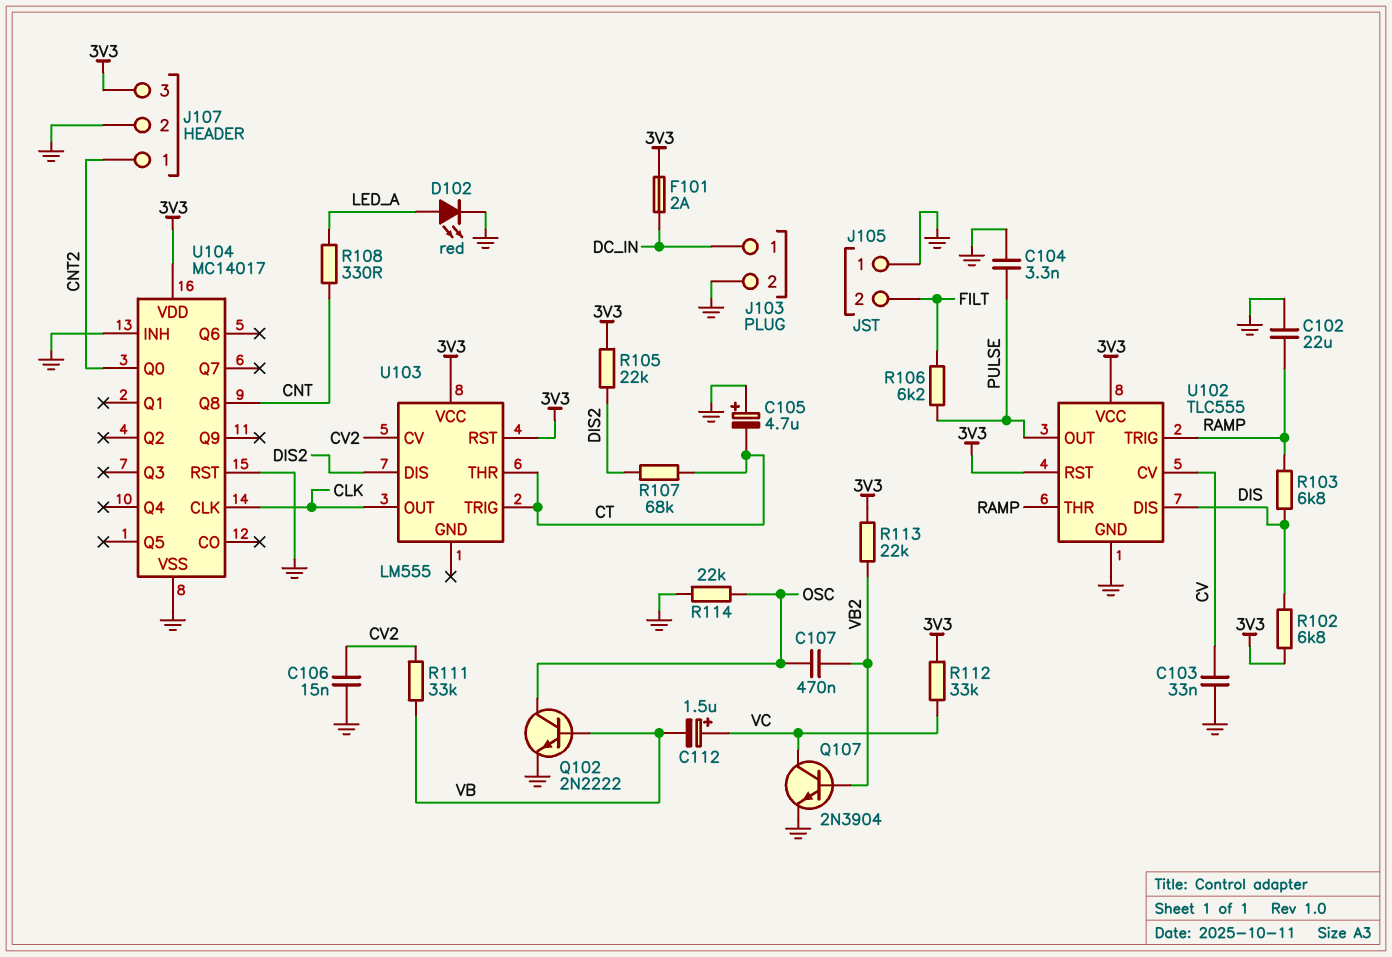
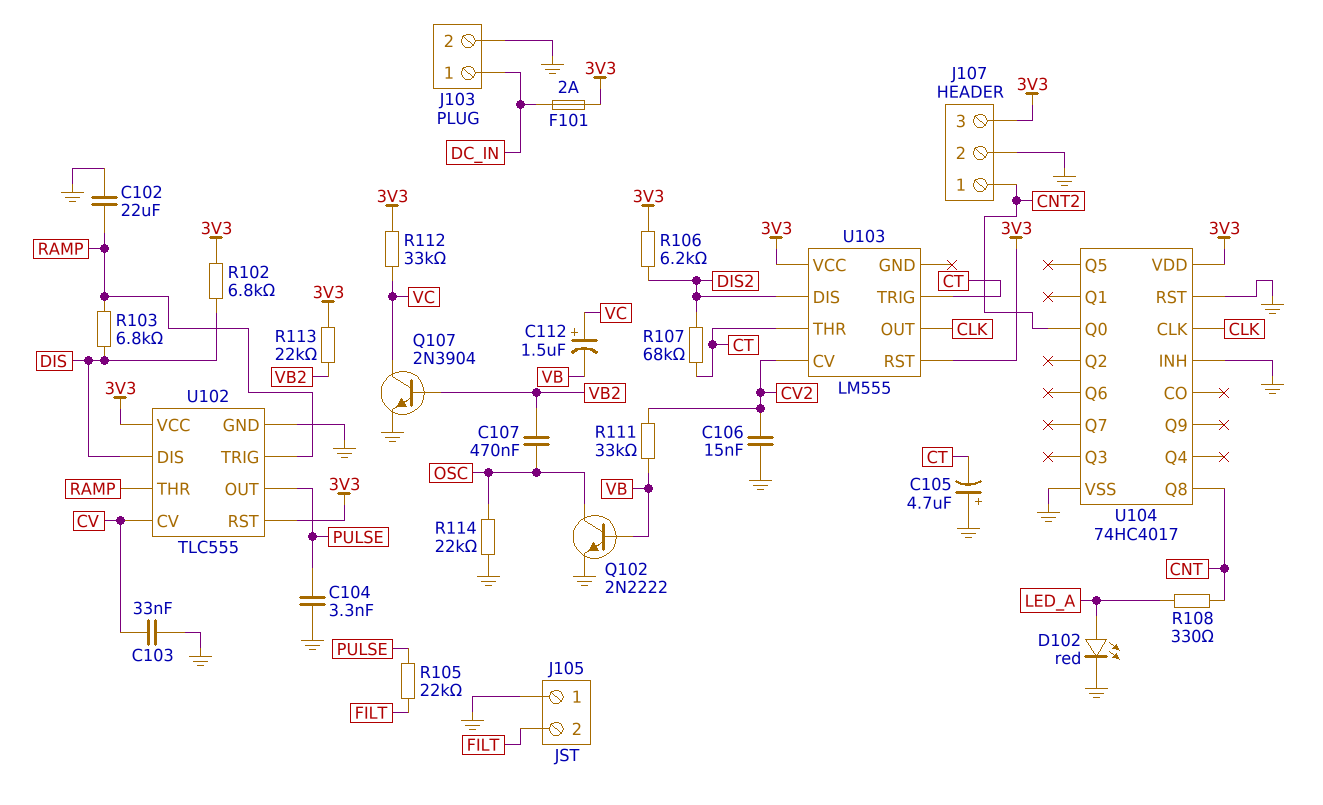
R105: 22k (3V3, DIS2) -> 22k (FILT, PULSE)
R106: 6.2k (FILT, PULSE) -> 6.2k (3V3, DIS2)
U104: MC14017 -> 74HC4017

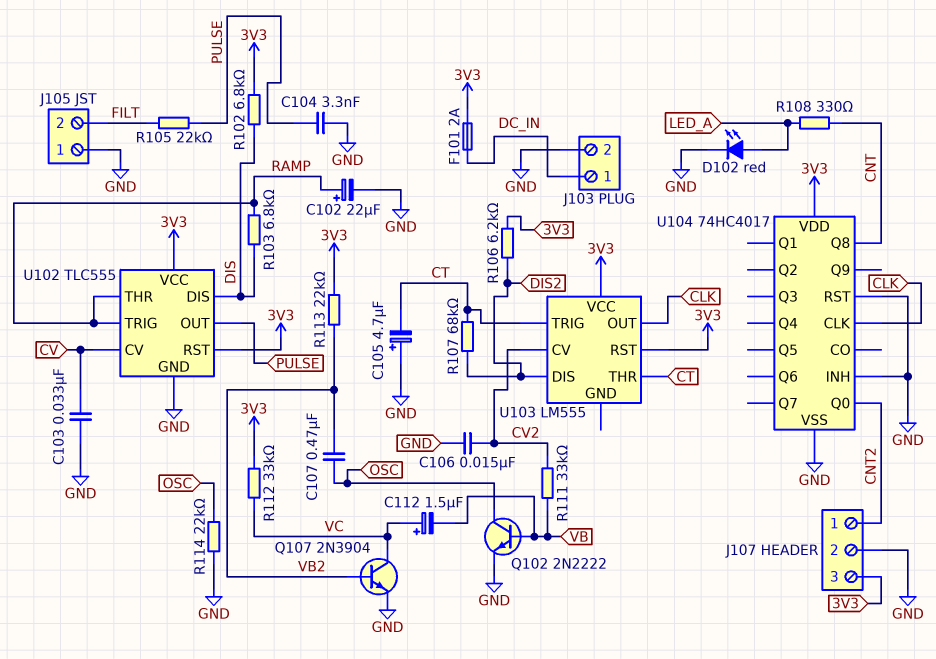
C102: 22uF (GND, RAMP) -> 22uF (plus RAMP, minus GND)

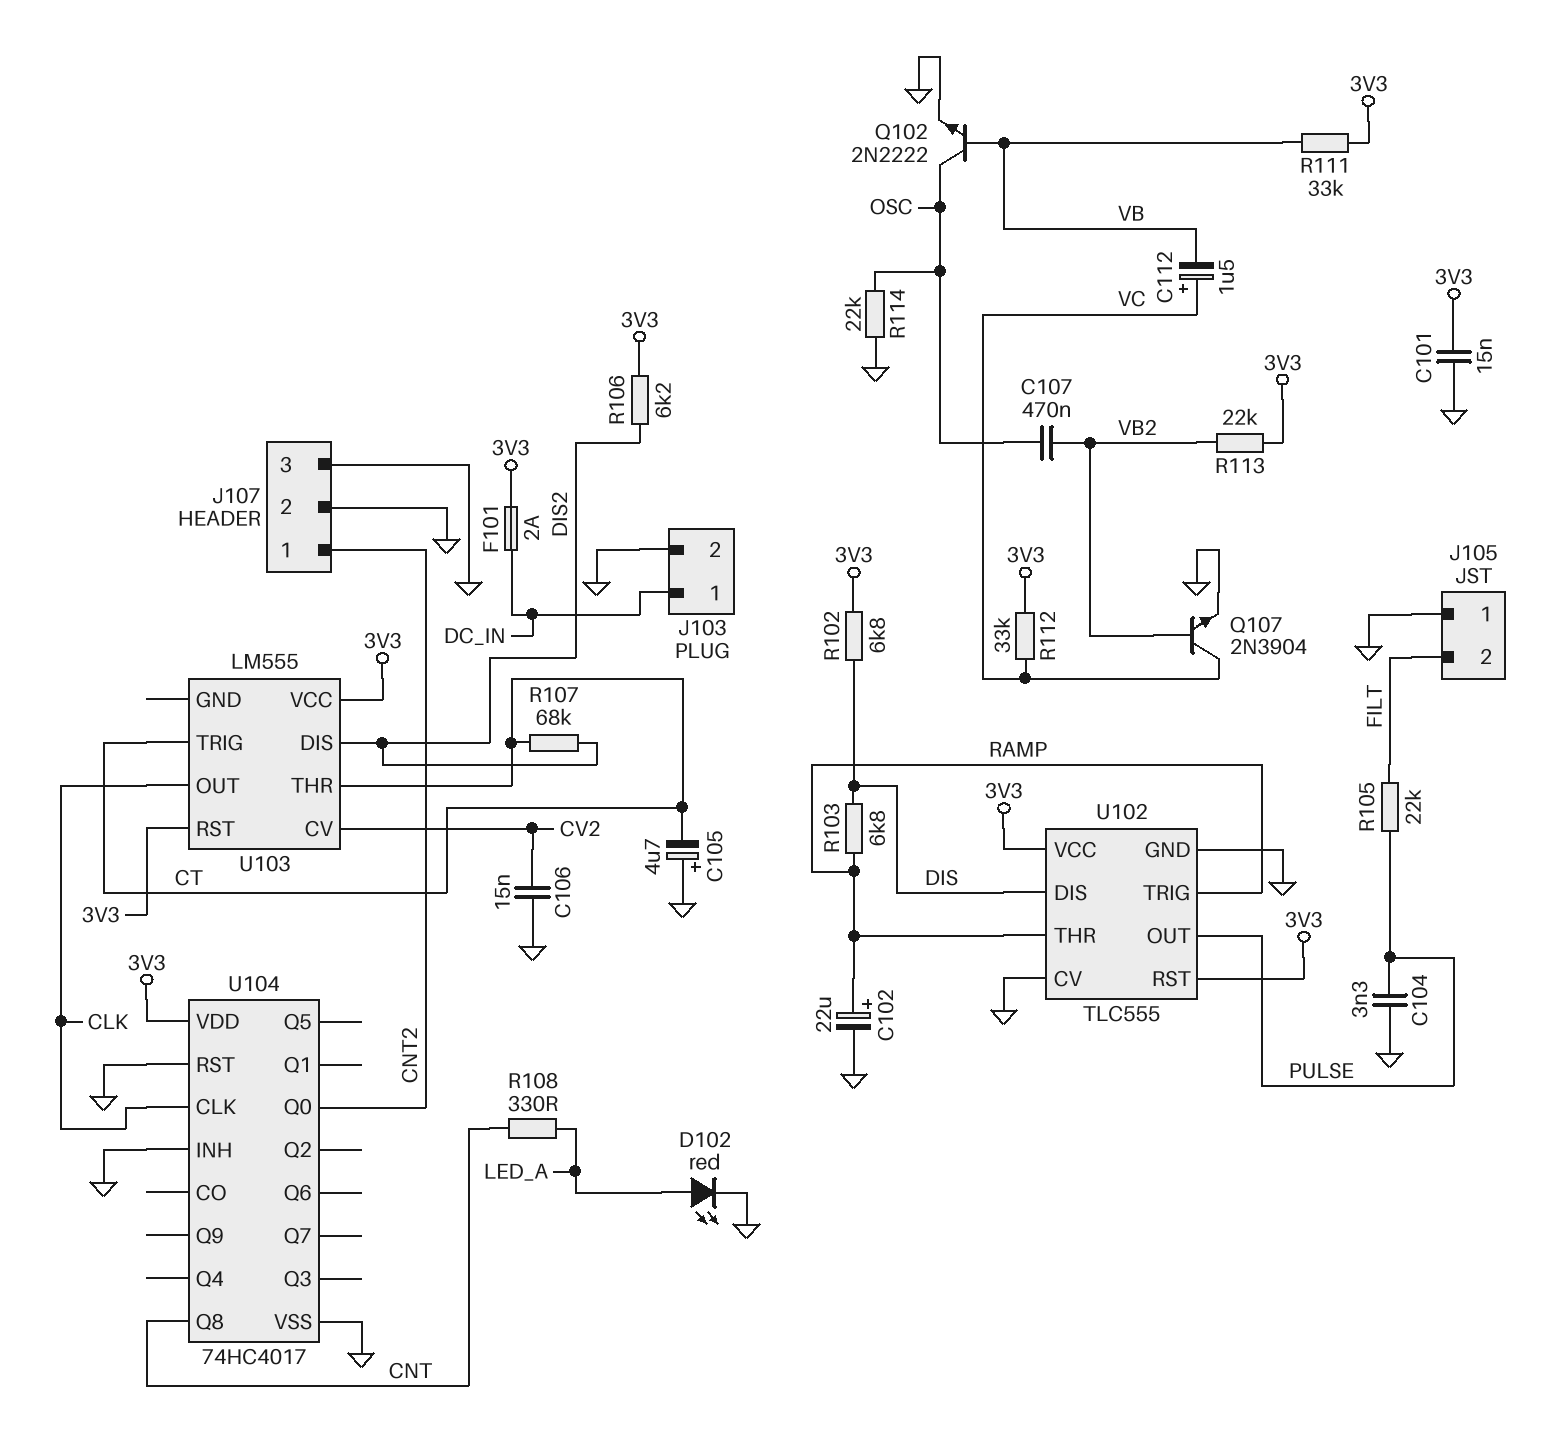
C101: none -> 15nF (3V3, GND)
C103: 33nF (CV, GND) -> none
J107 pin 3: 3V3 -> GND
R111: 33k (CV2, VB) -> 33k (3V3, VB)
U102 pin CV: CV -> GND

